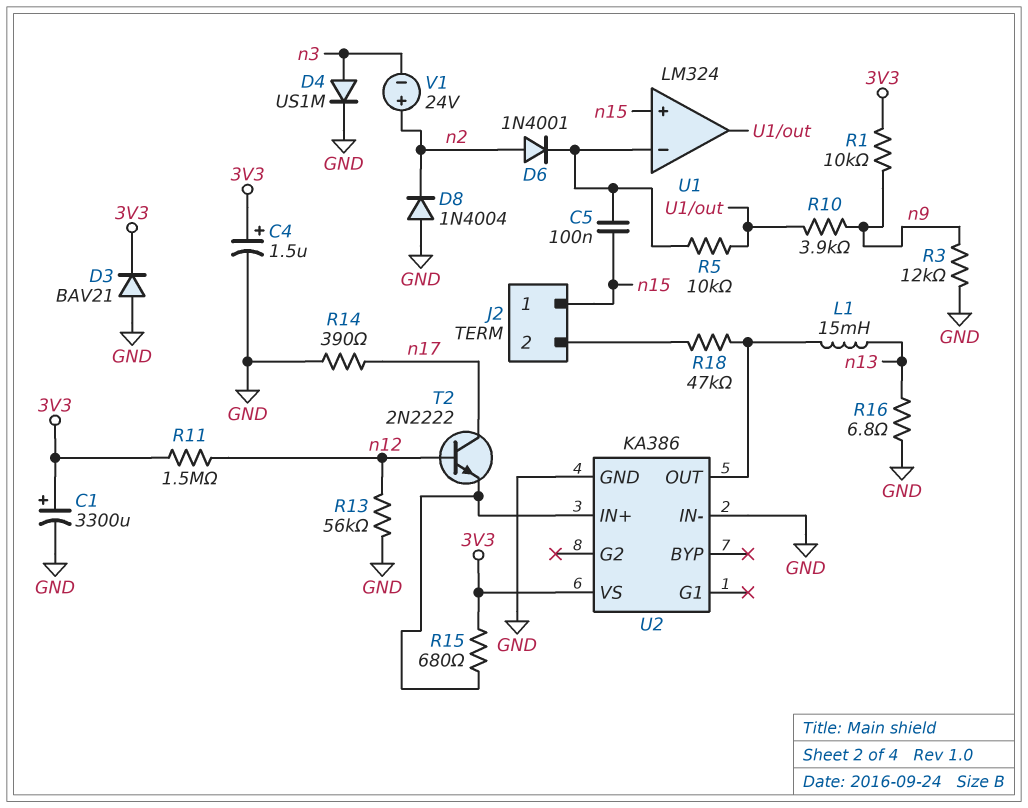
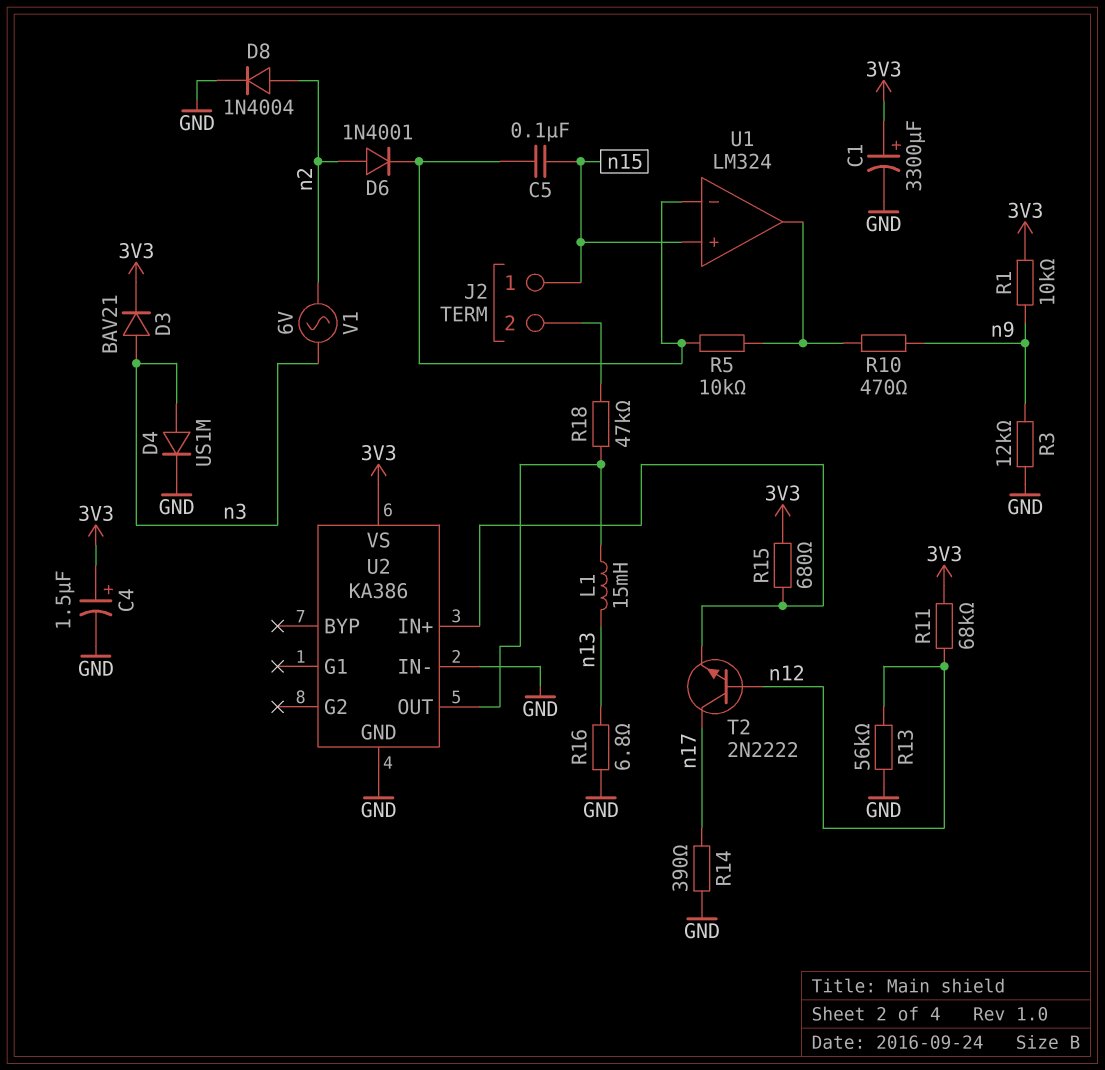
D3: diode BAV21 (A GND, K 3V3) -> diode BAV21 (A n3, K 3V3)
D8: diode 1N4004 (A GND, K n2) -> diode 1N4004 (A n2, K GND)
R10: 3.9k (U1/out, n9) -> 470 (U1/out, n9)
R11: 1.5M (3V3, n12) -> 68k (3V3, n12)
V1: 24V (plus n2, minus n3) -> AC 6V (n2, n3)

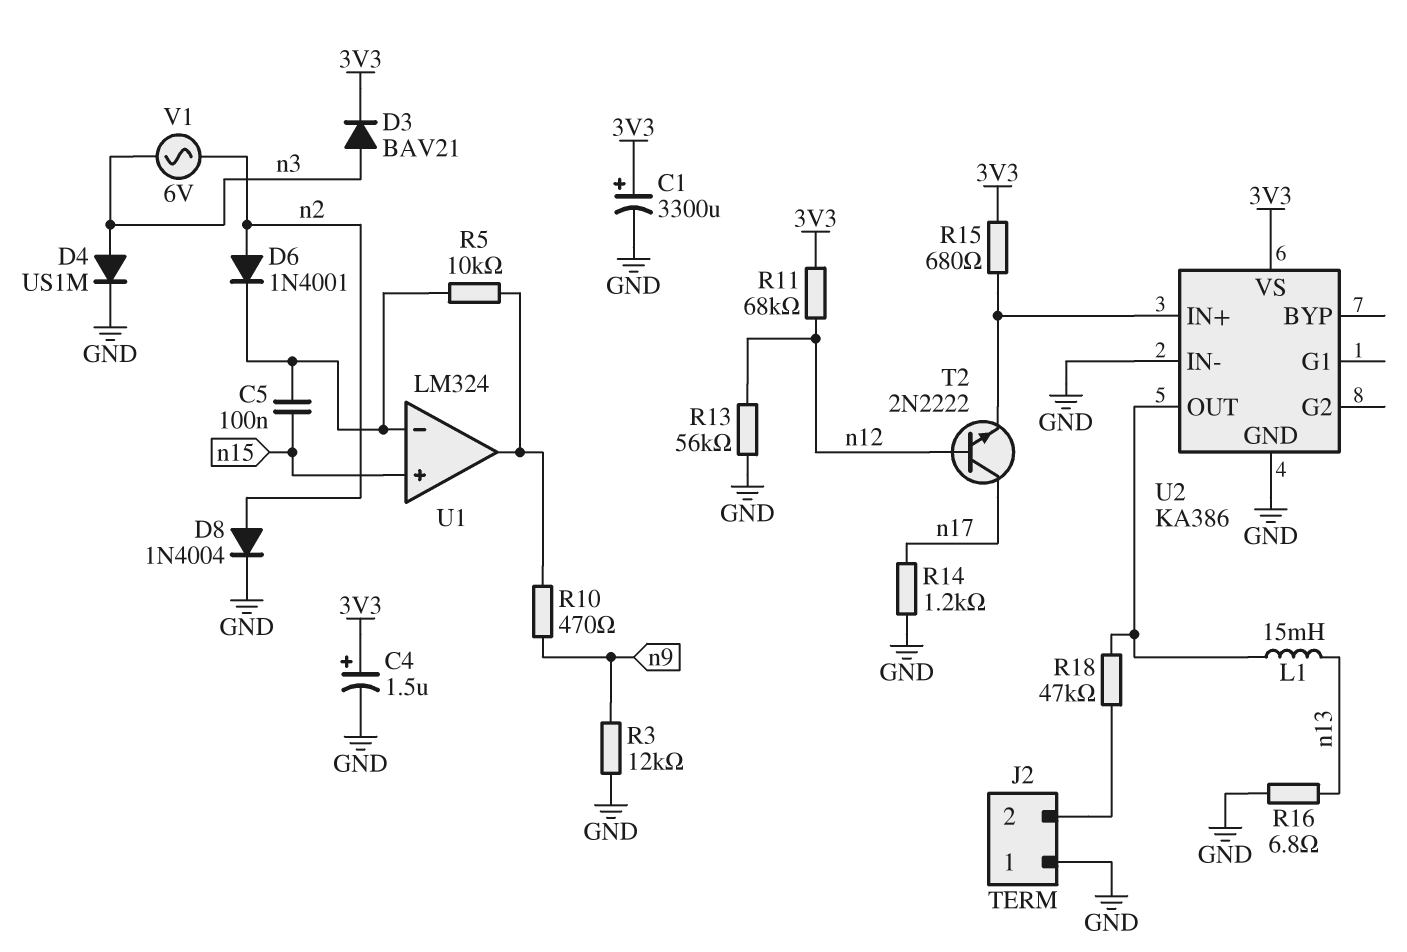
J2 pin 1: n15 -> GND
R1: 10k (3V3, n9) -> none
R14: 390 (GND, n17) -> 1.2k (GND, n17)

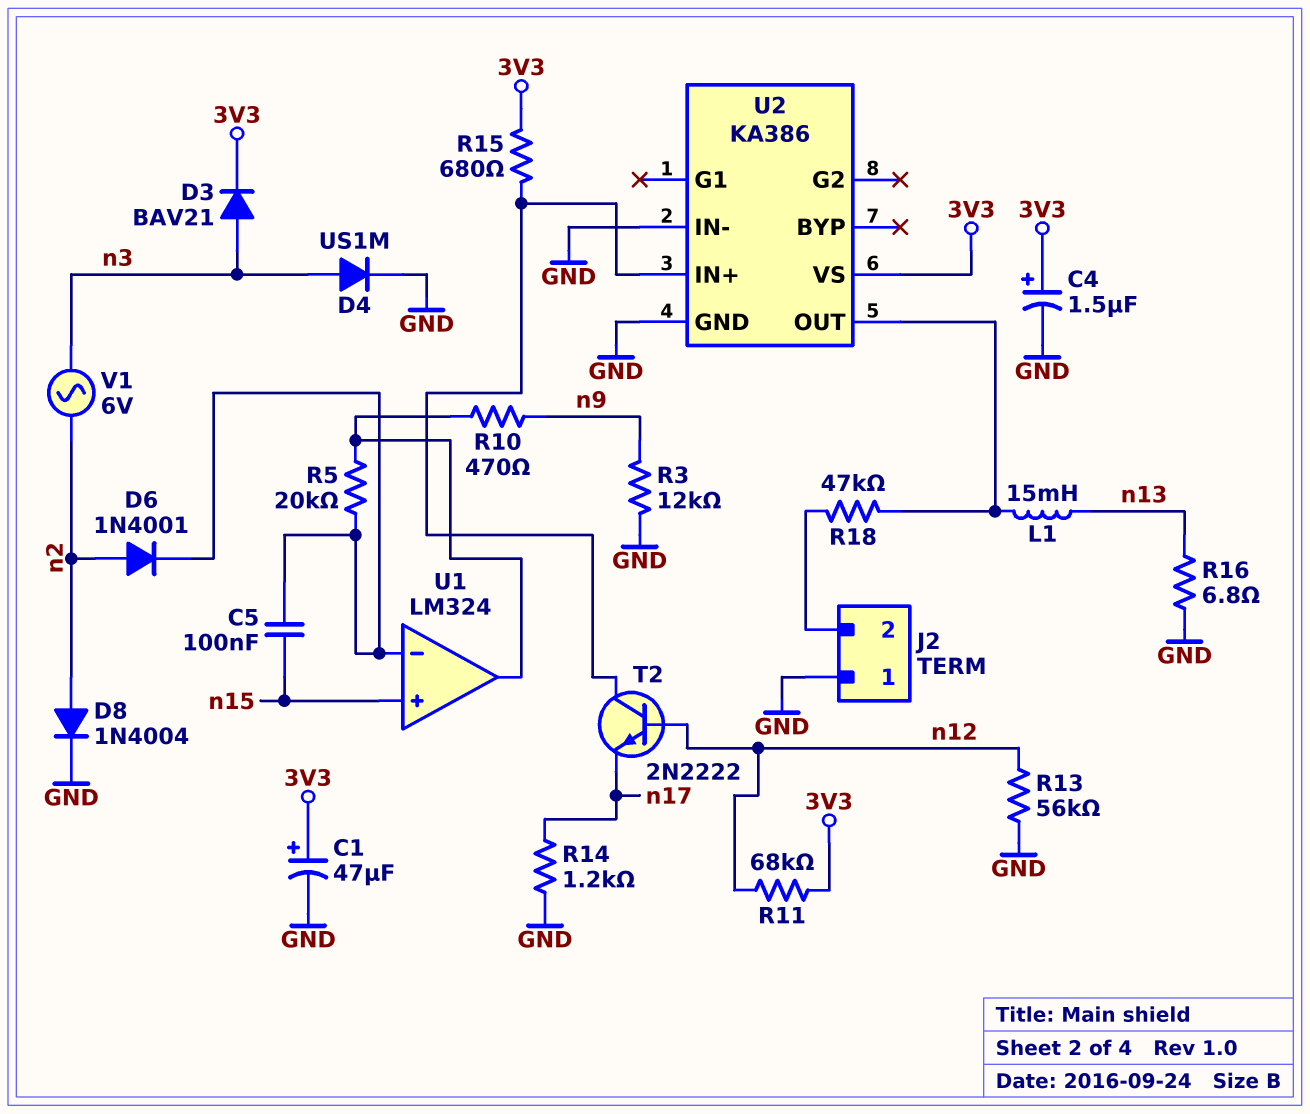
C1: 3300uF (plus 3V3, minus GND) -> 47uF (plus 3V3, minus GND)
R5: 10k (U1/in-, U1/out) -> 20k (U1/in-, U1/out)
T2: NPN 2N2222 (B n12, C n17, E U2/IN+) -> NPN 2N2222 (B n12, C U2/IN+, E n17)

